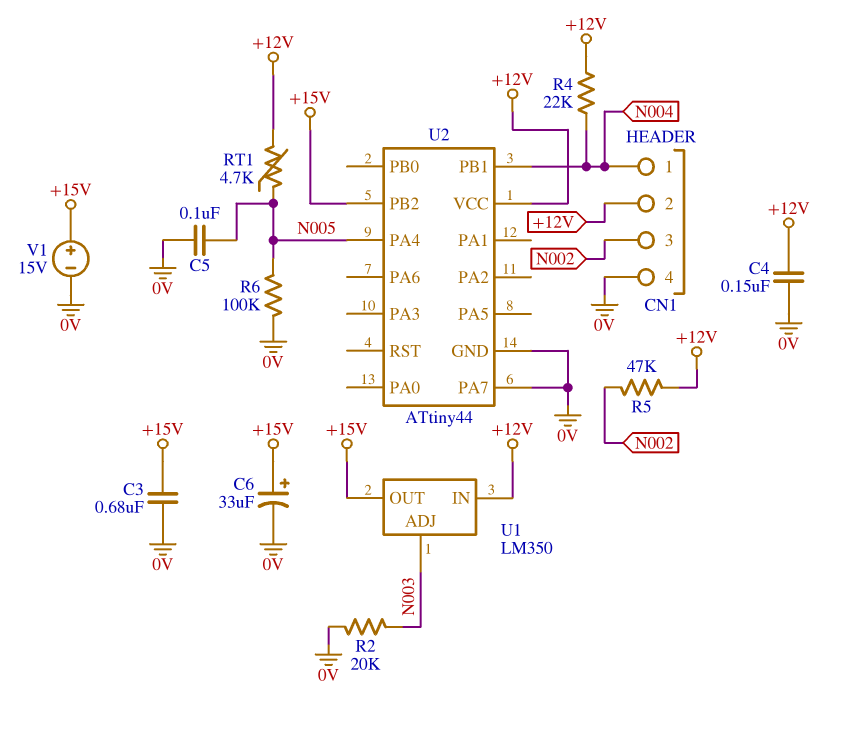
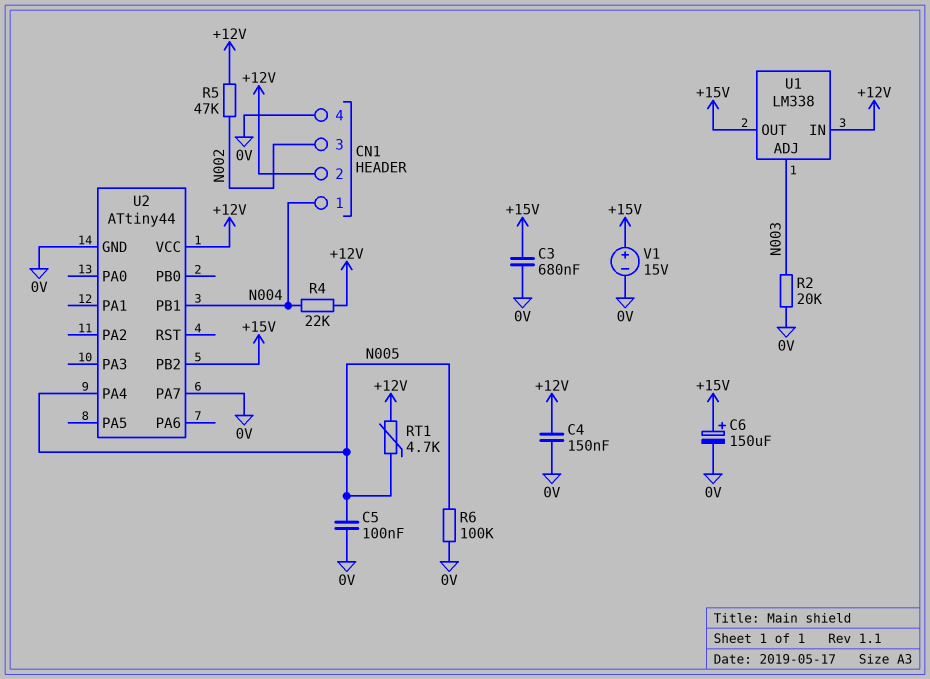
C6: 33uF (plus +15V, minus 0V) -> 150uF (plus +15V, minus 0V)
U1: LM350 -> LM338

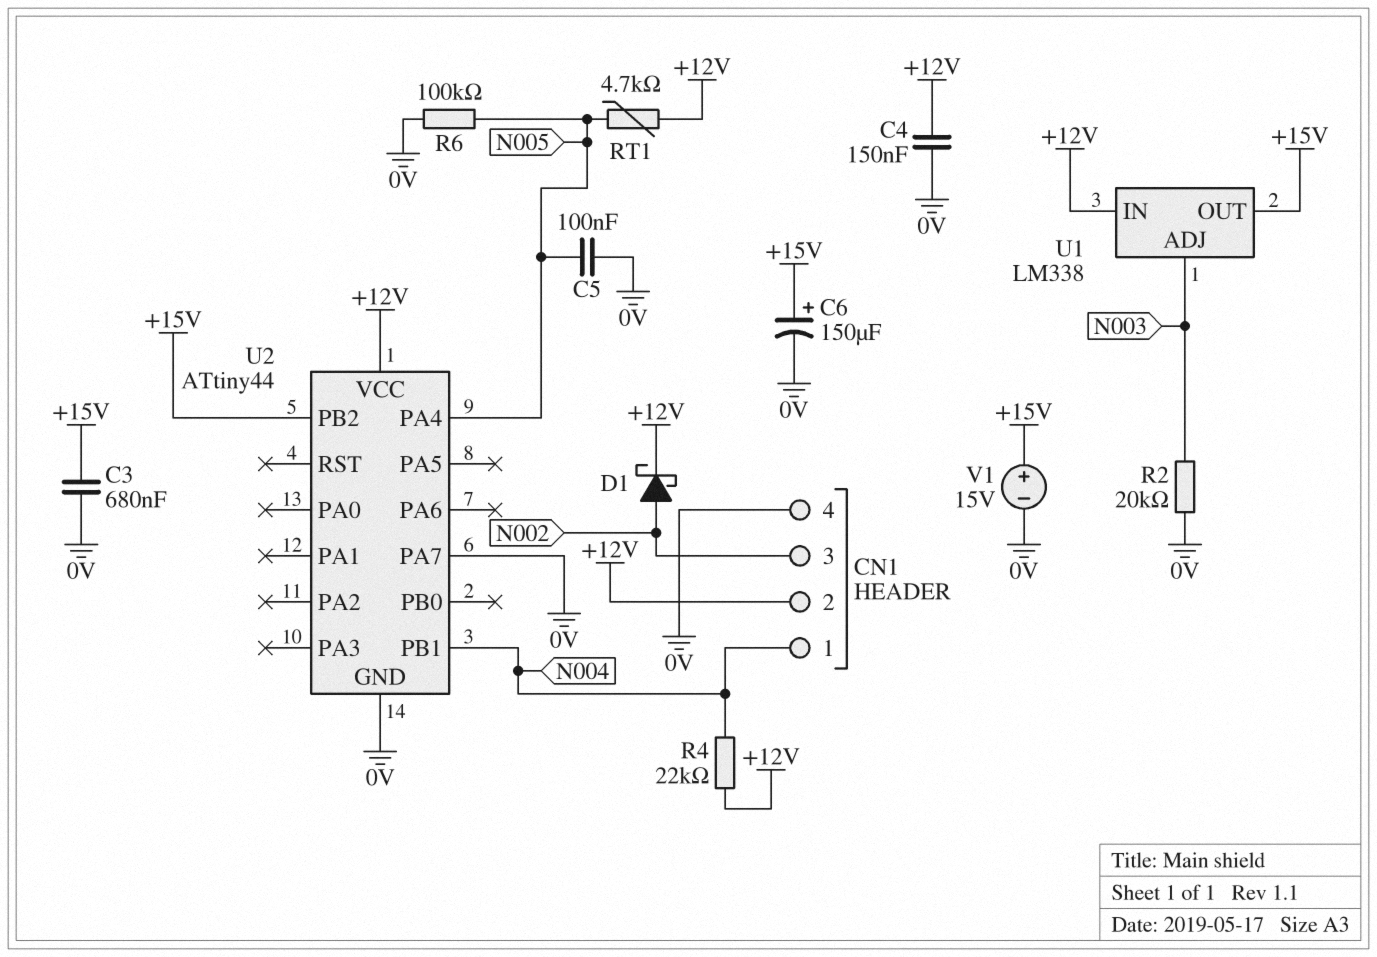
D1: none -> schottky (A N002, K +12V)
R5: 47k (+12V, N002) -> none

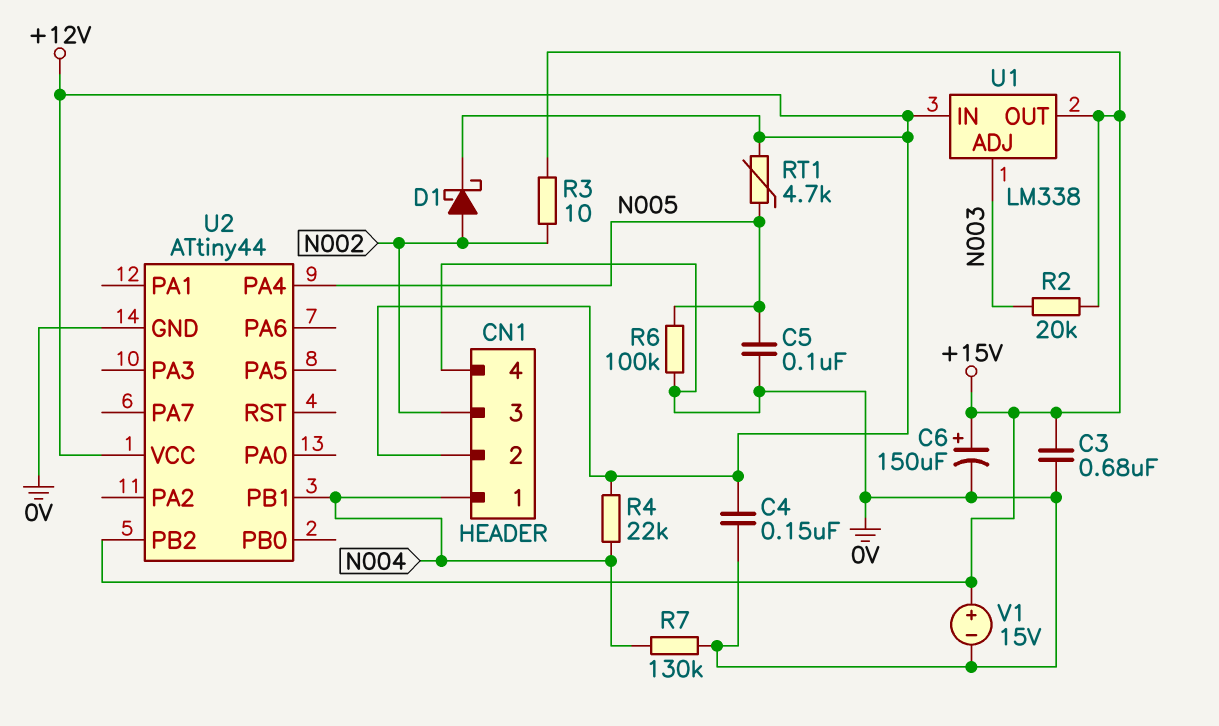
R2: 20k (0V, N003) -> 20k (+15V, N003)
R3: none -> 10 (+15V, N002)
R7: none -> 130k (0V, N004)
U2 pin PA7: 0V -> none

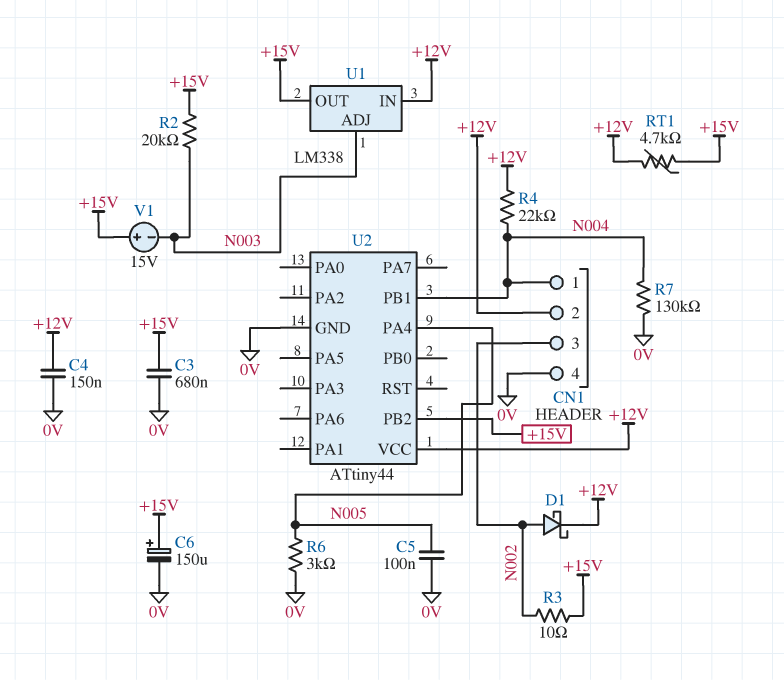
R6: 100k (0V, N005) -> 3k (0V, N005)
RT1: 4.7k (+12V, N005) -> 4.7k (+12V, +15V)
V1: 15V (plus +15V, minus 0V) -> 15V (plus +15V, minus N003)

